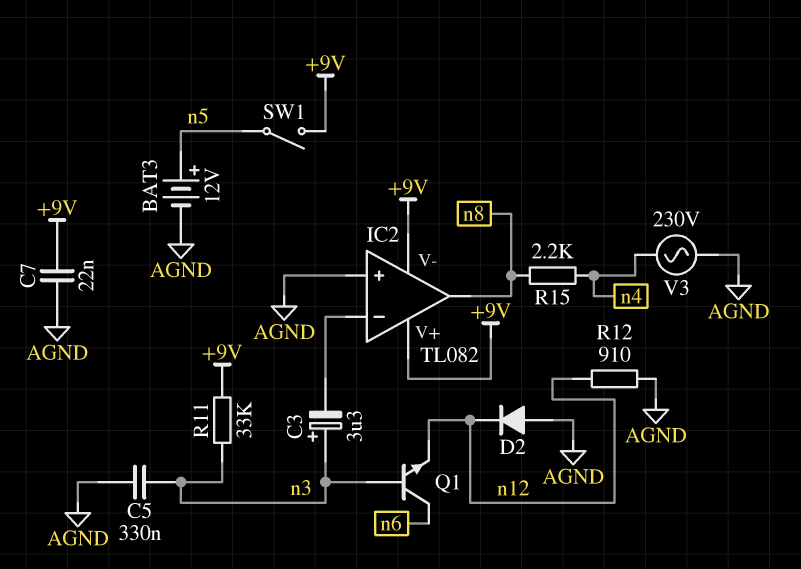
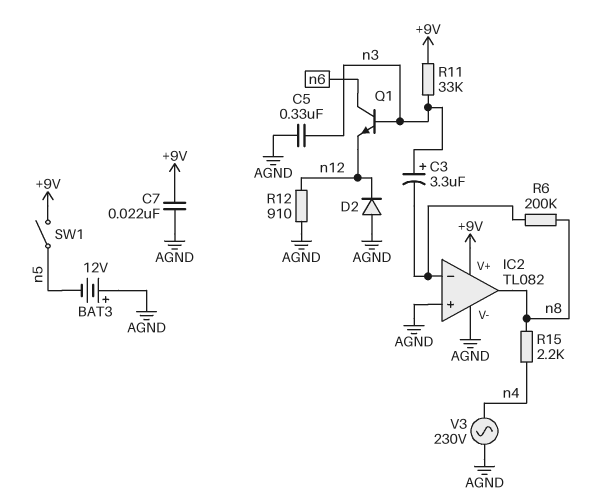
BAT3: 12V (plus n5, minus AGND) -> 12V (plus AGND, minus n5)
IC2 pin V-: +9V -> AGND
R6: none -> 200k (IC2/in-, n8)

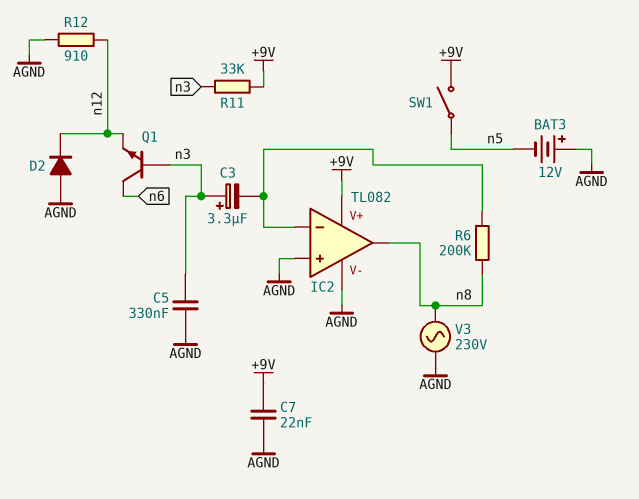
R15: 2.2k (n4, n8) -> none
V3: AC 230V (AGND, n4) -> AC 230V (AGND, n8)

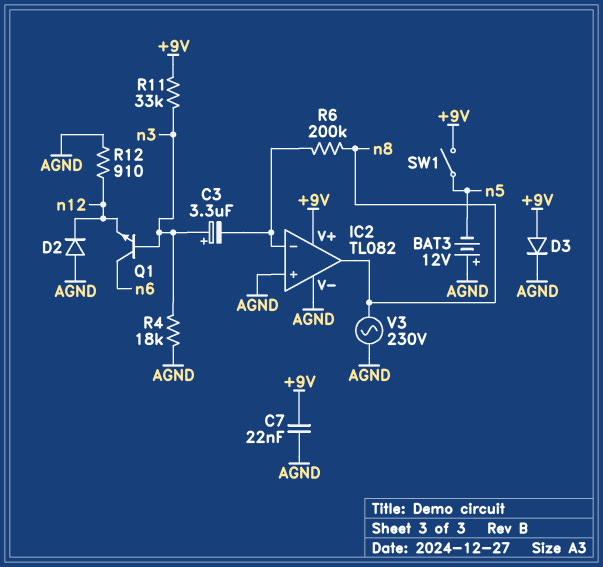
C5: 330nF (AGND, n3) -> none
D3: none -> diode (A +9V, K AGND)
R4: none -> 18k (AGND, n3)

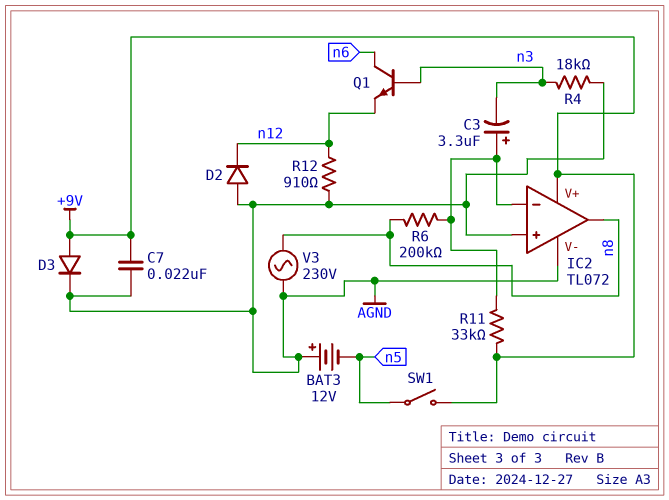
C3: 3.3uF (plus n3, minus IC2/in-) -> 3.3uF (plus IC2/in-, minus n3)
IC2: TL082 -> TL072
R11: 33k (+9V, n3) -> 33k (+9V, IC2/in-)

